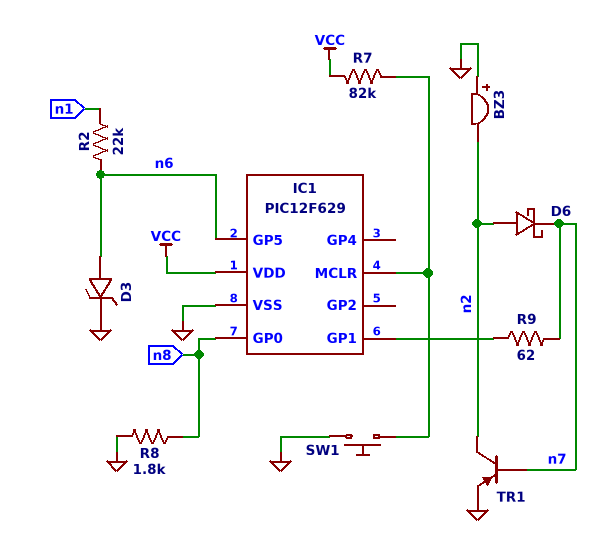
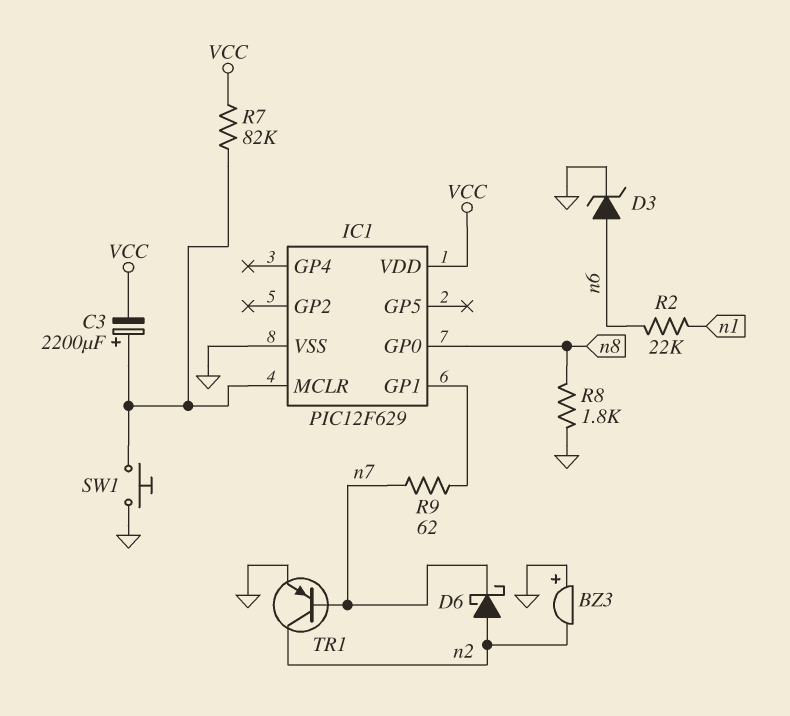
C3: none -> 2200uF (plus IC1/MCLR, minus VCC)
IC1 pin GP5: n6 -> none

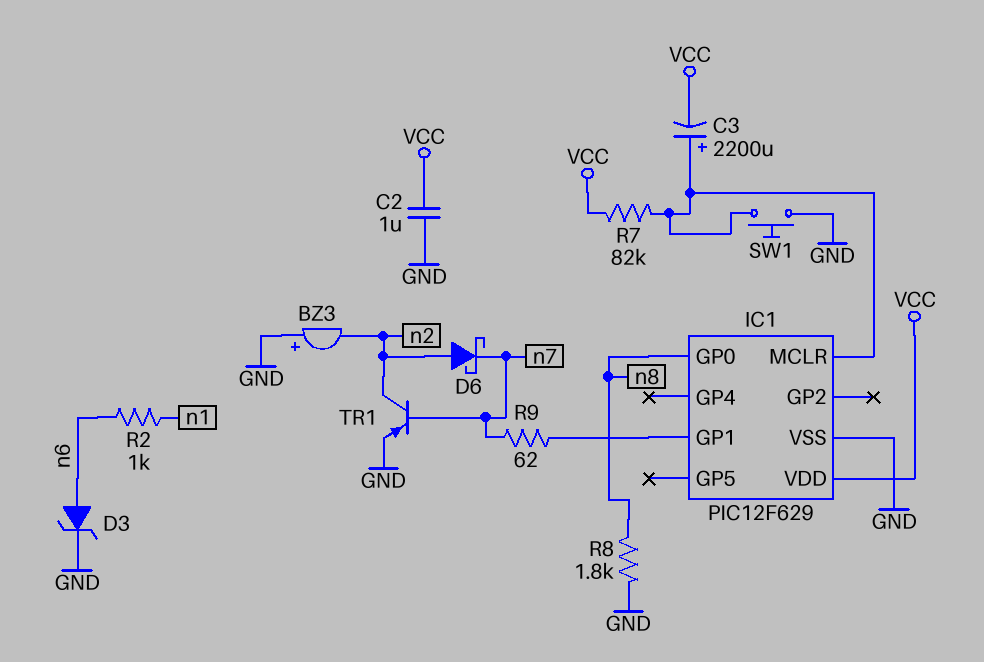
C2: none -> 1uF (GND, VCC)
R2: 22k (n1, n6) -> 1k (n1, n6)

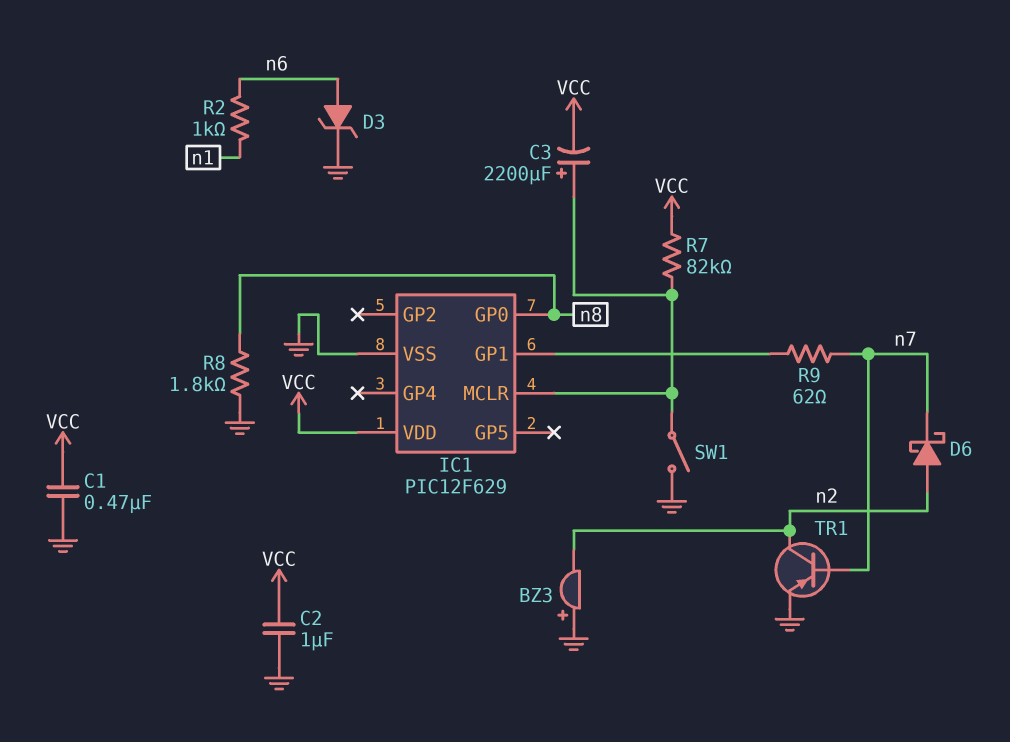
C1: none -> 470nF (GND, VCC)
SW1: button (GND, IC1/MCLR) -> switch (GND, IC1/MCLR)

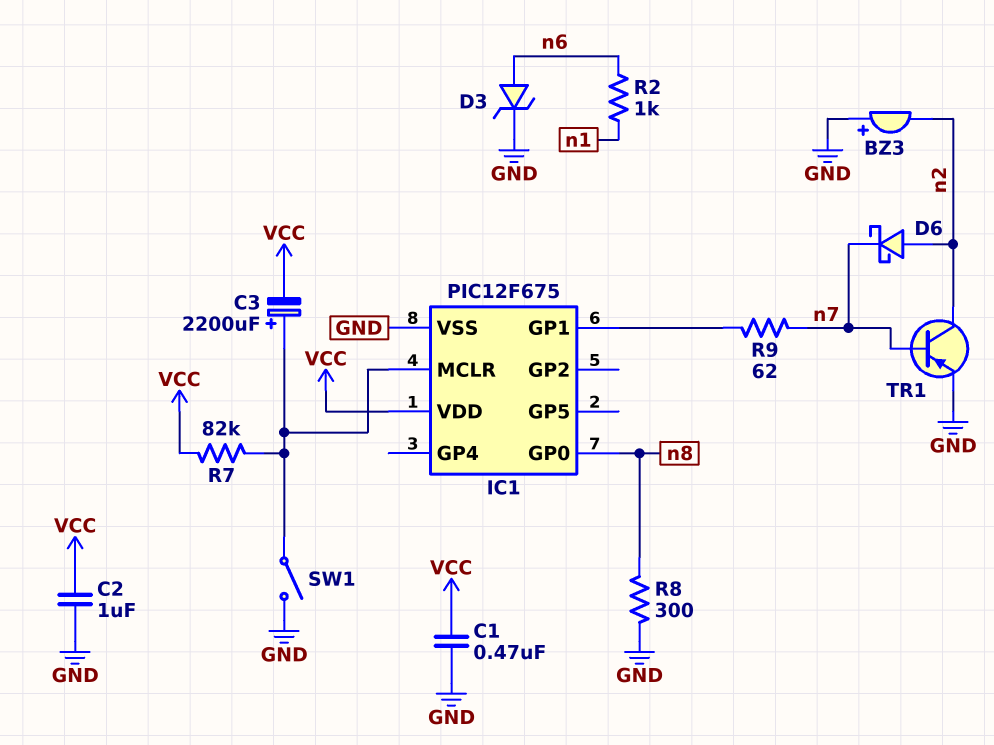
IC1: PIC12F629 -> PIC12F675
R8: 1.8k (GND, n8) -> 300 (GND, n8)

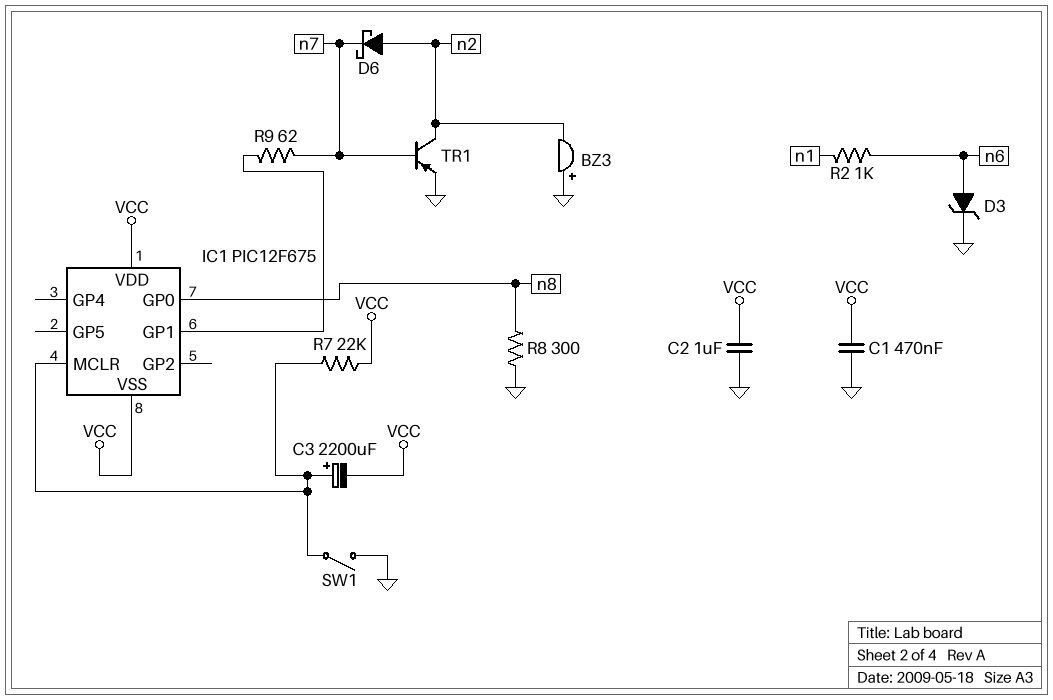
IC1 pin VSS: GND -> VCC
R7: 82k (IC1/MCLR, VCC) -> 22k (IC1/MCLR, VCC)

